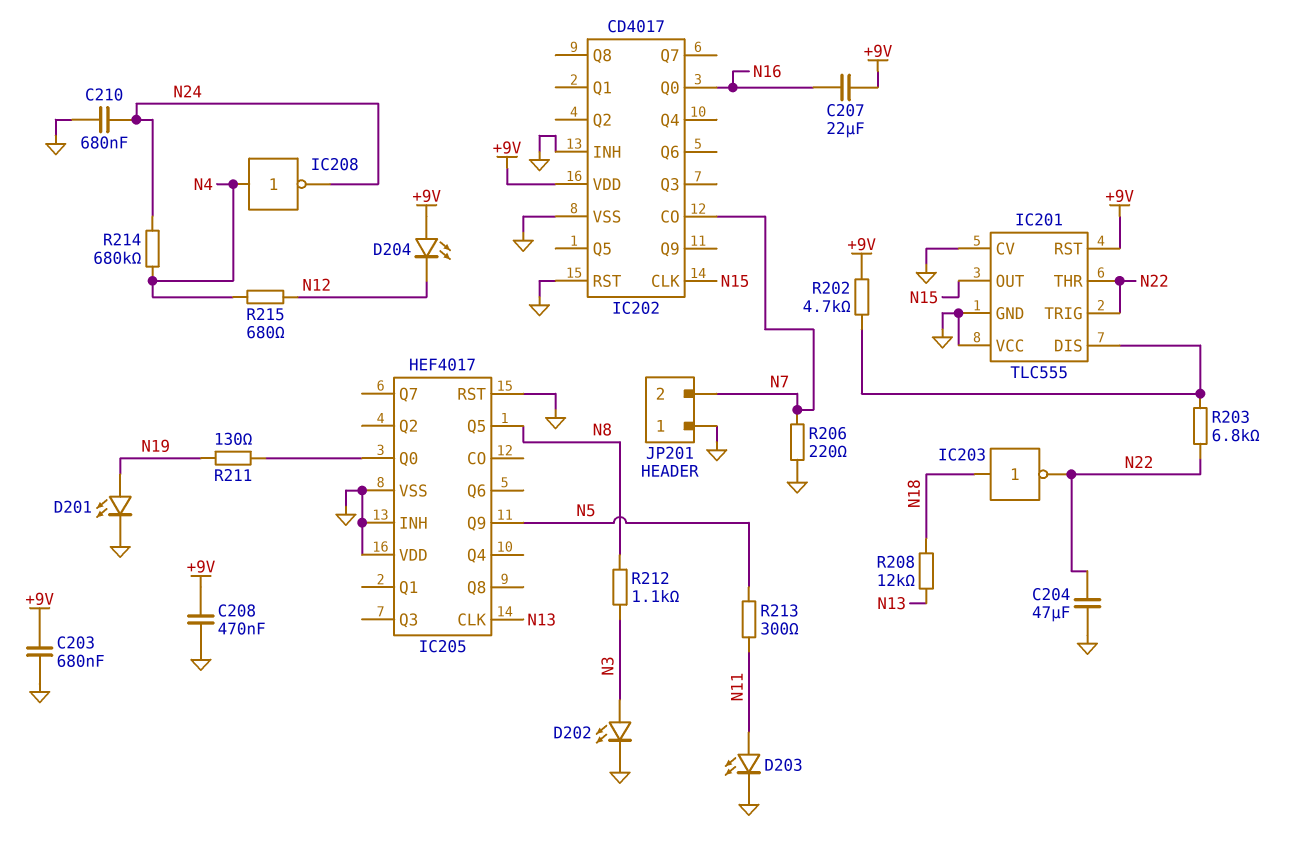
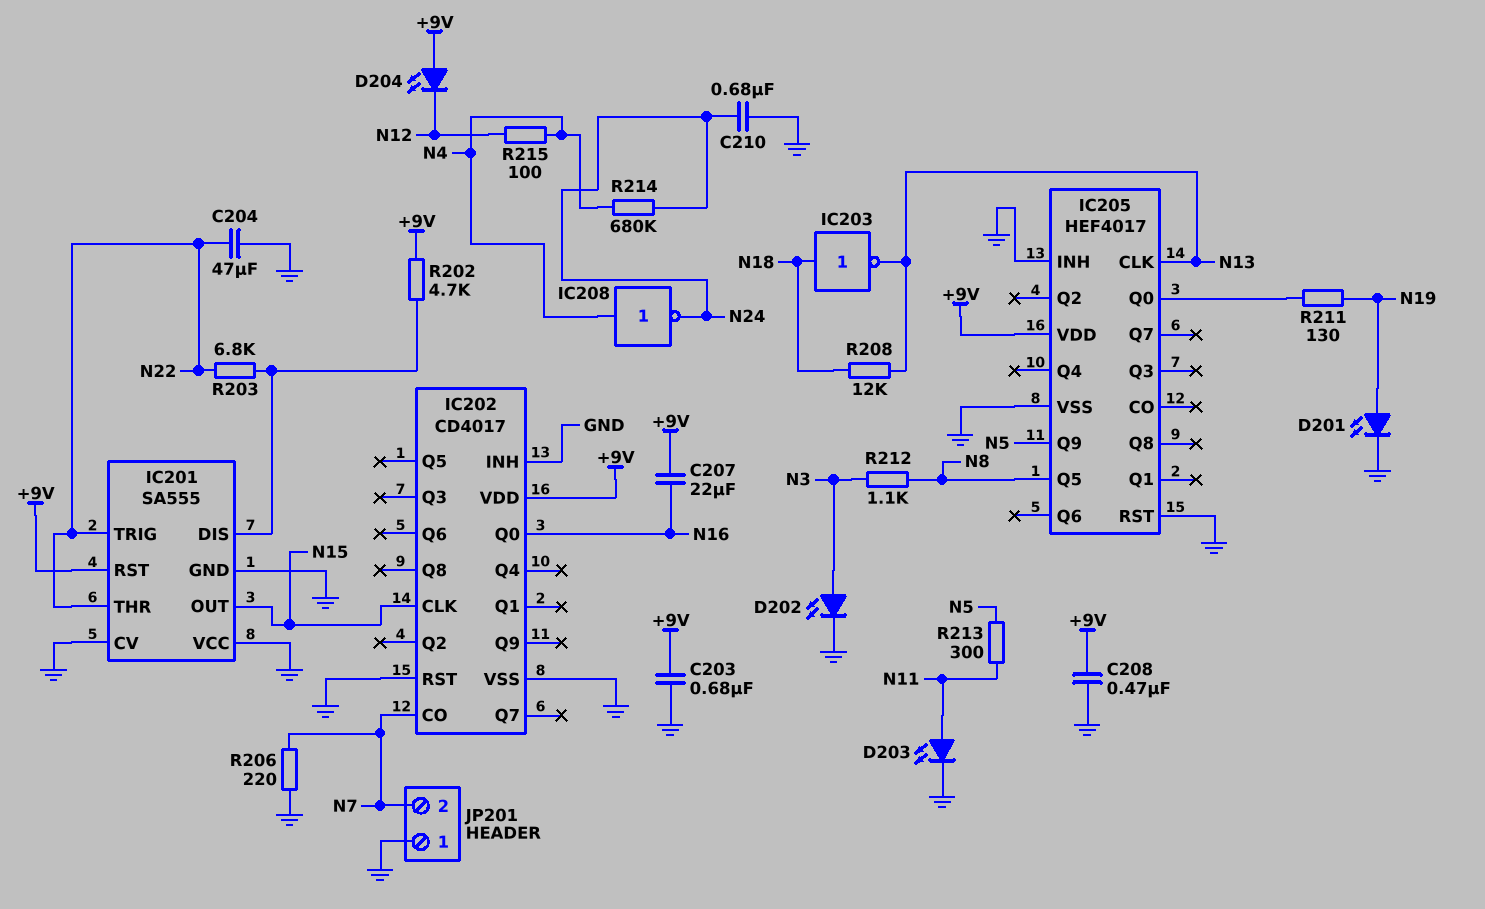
IC201: TLC555 -> SA555
IC203: NOT (in N18, out N22) -> NOT (in N18, out N13)
IC205 pin VDD: GND -> +9V
R215: 680 (N4, N12) -> 100 (N4, N12)

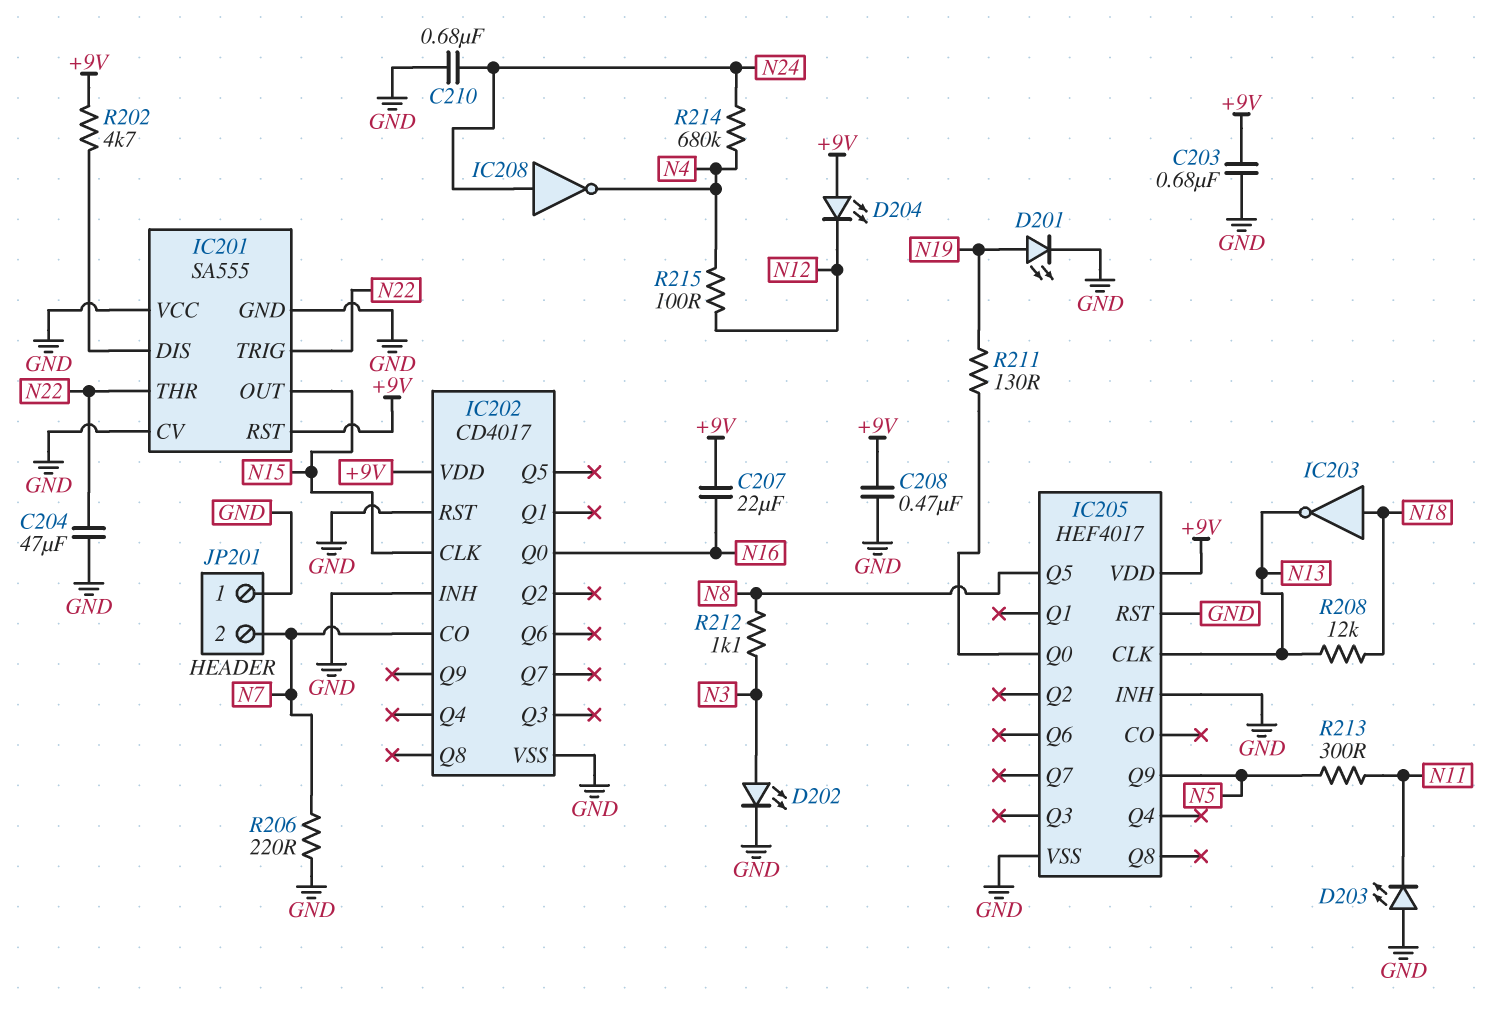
D203: LED (A N11, K GND) -> LED (A GND, K N11)
IC208: NOT (in N4, out N24) -> NOT (in N24, out N4)
R203: 6.8k (IC201/DIS, N22) -> none

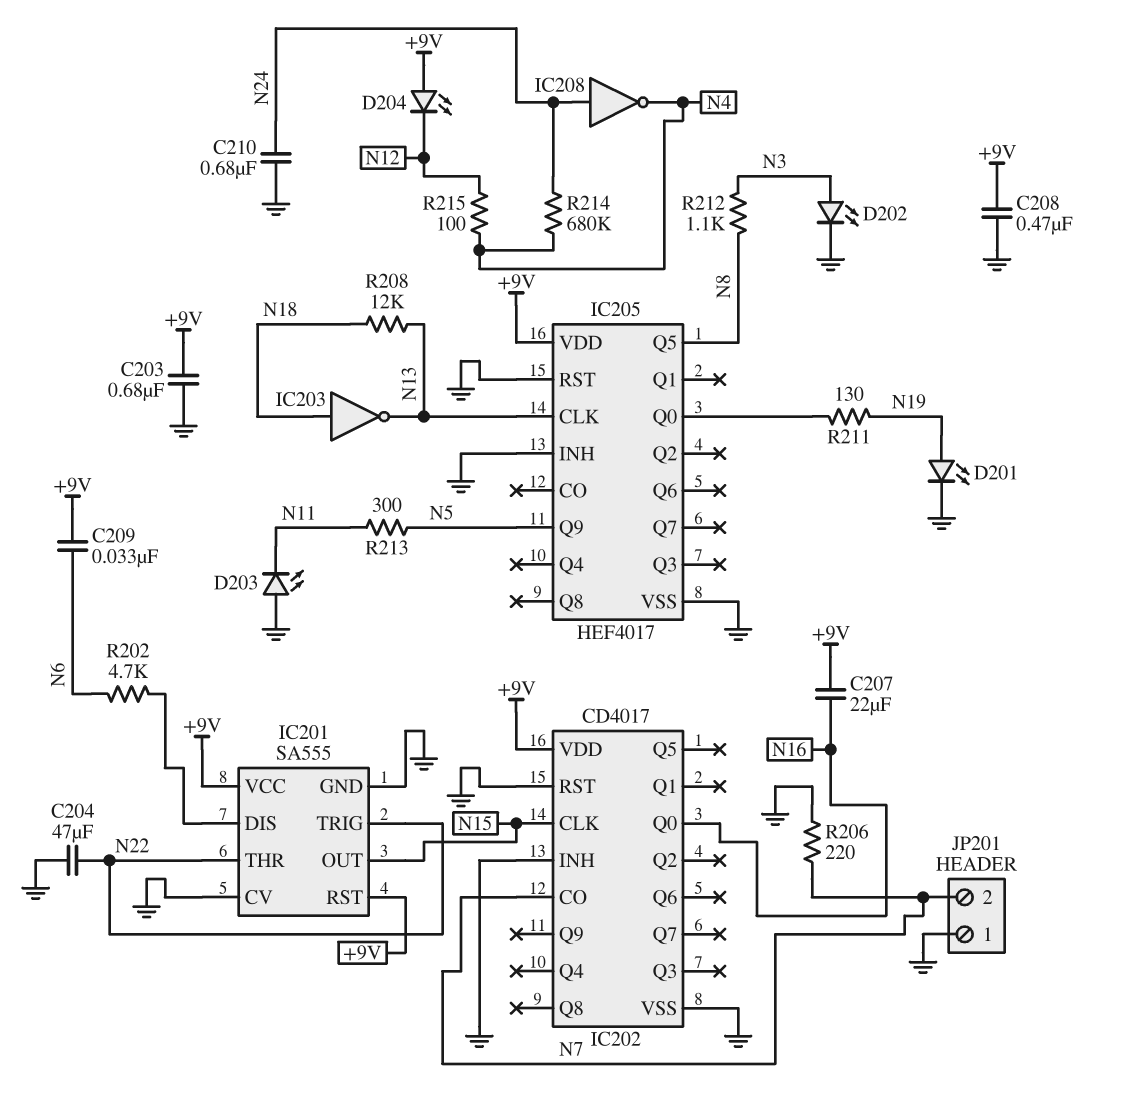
C209: none -> 33nF (+9V, N6)
IC201 pin VCC: GND -> +9V
R202: 4.7k (+9V, IC201/DIS) -> 4.7k (IC201/DIS, N6)

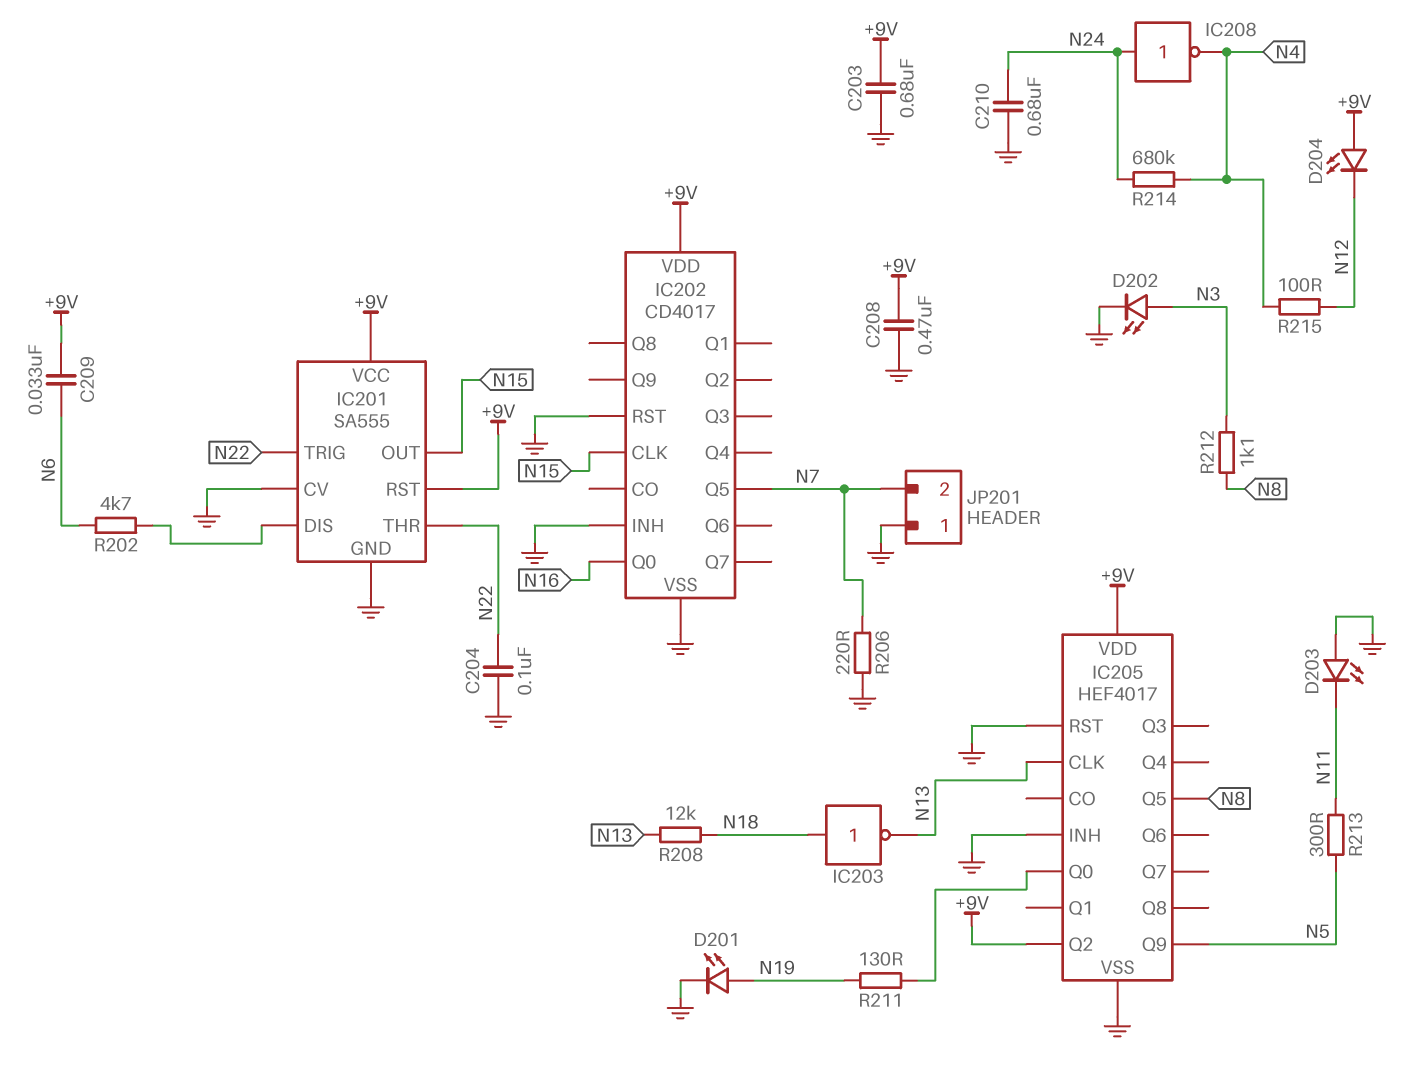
C204: 47uF (GND, N22) -> 100nF (GND, N22)
C207: 22uF (+9V, N16) -> none
IC202 pin CO: N7 -> none
IC202 pin Q5: none -> N7
IC205 pin Q2: none -> +9V

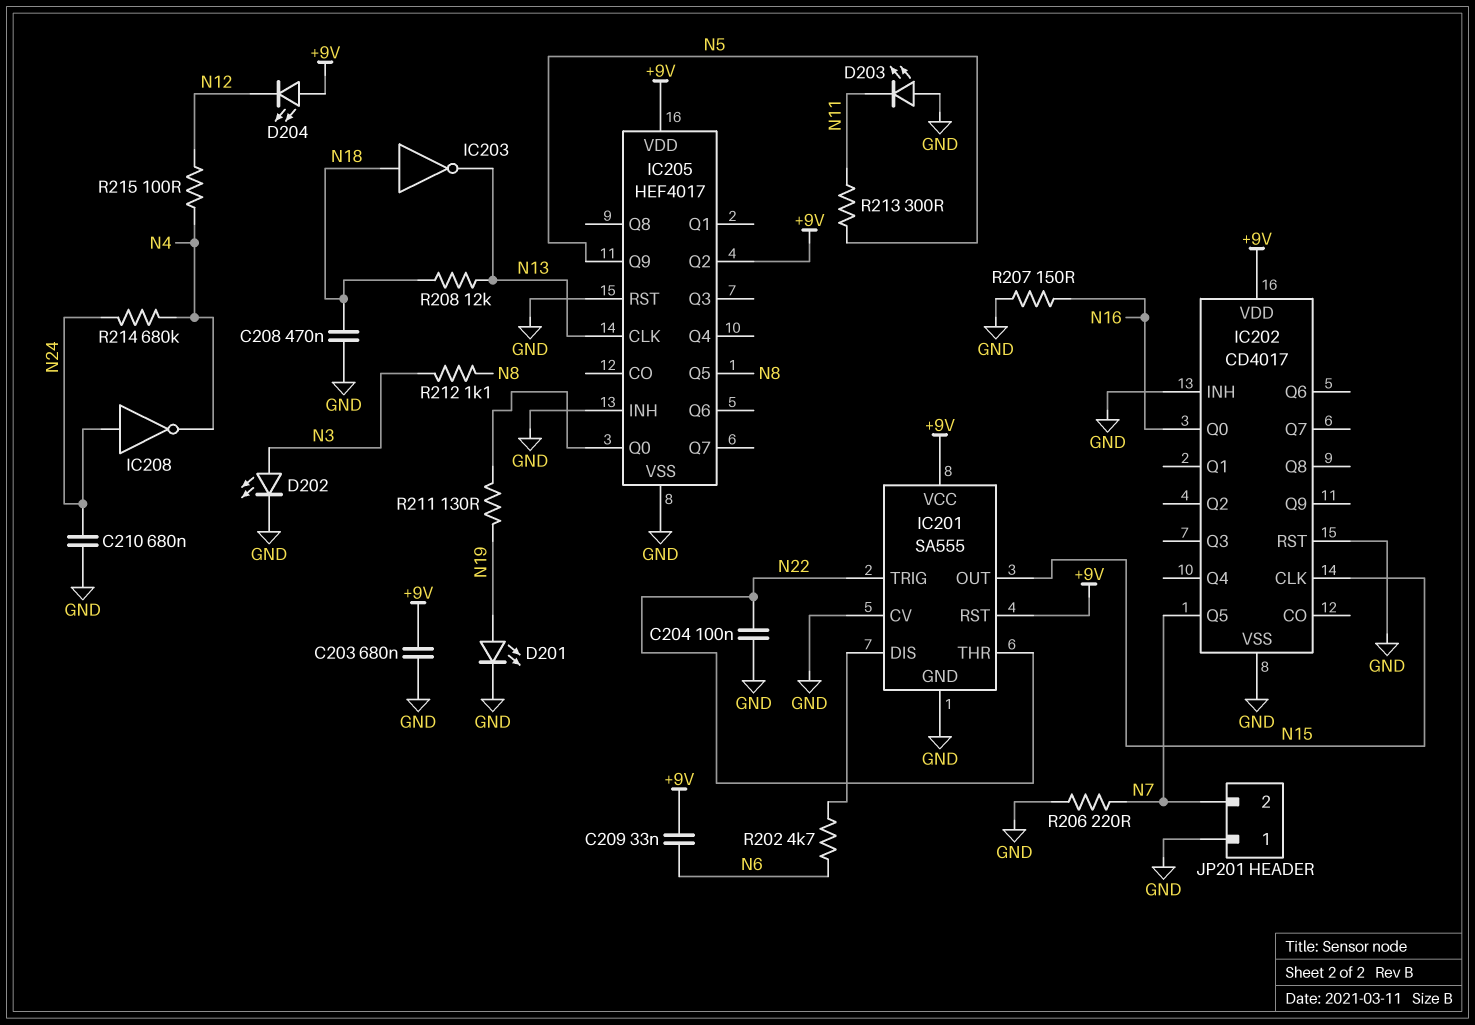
C208: 470nF (+9V, GND) -> 470nF (GND, N18)
R207: none -> 150 (GND, N16)

